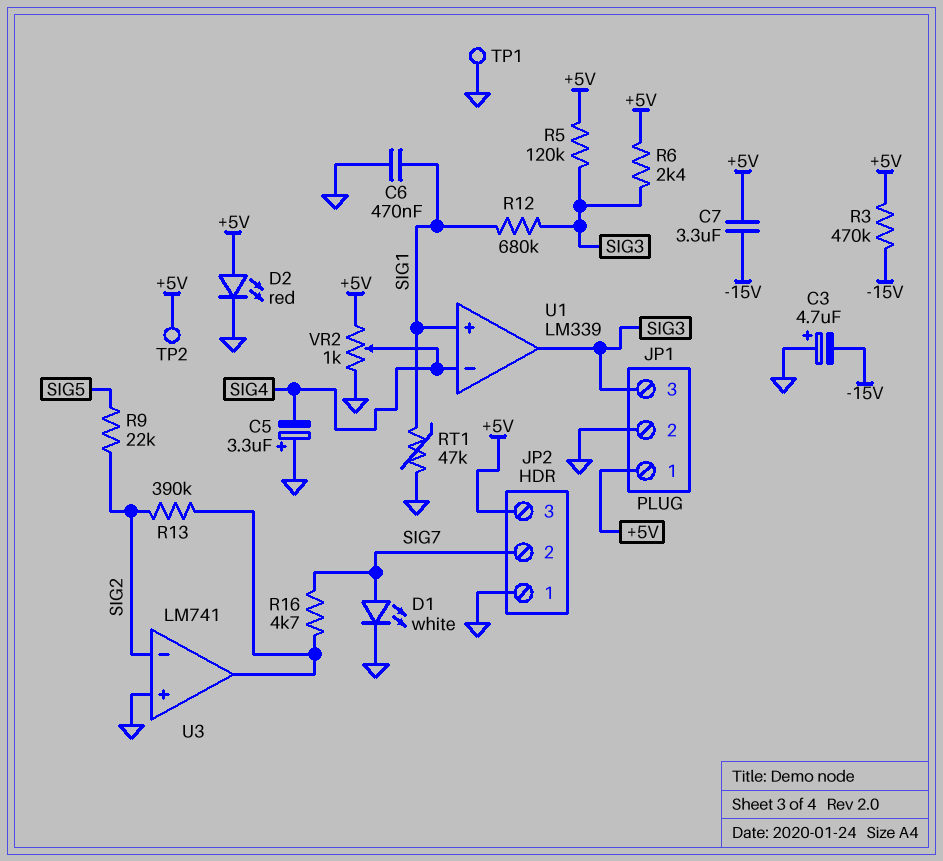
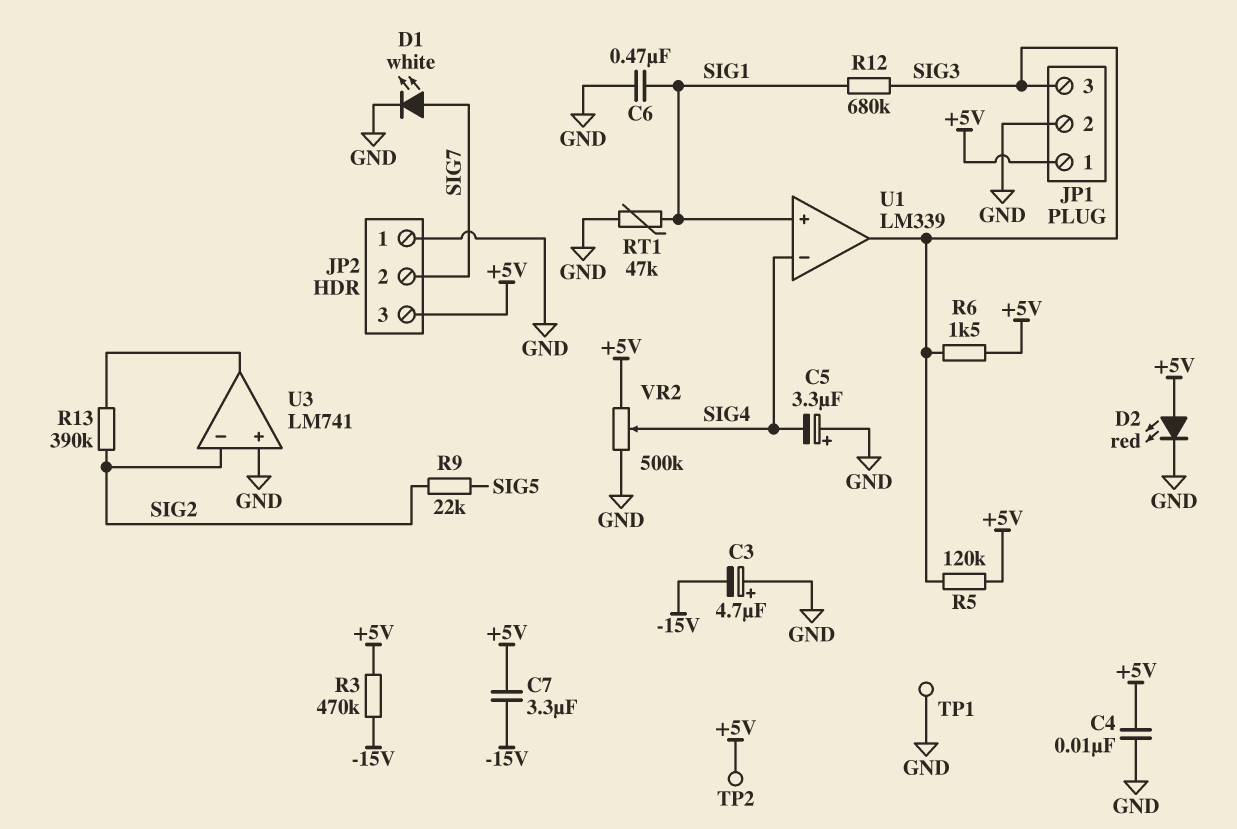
C4: none -> 10nF (+5V, GND)
R6: 2.4k (+5V, SIG3) -> 1.5k (+5V, SIG3)
R16: 4.7k (SIG7, U3/out) -> none
VR2: 1k (+5V, GND, wiper SIG4) -> 500k (+5V, GND, wiper SIG4)

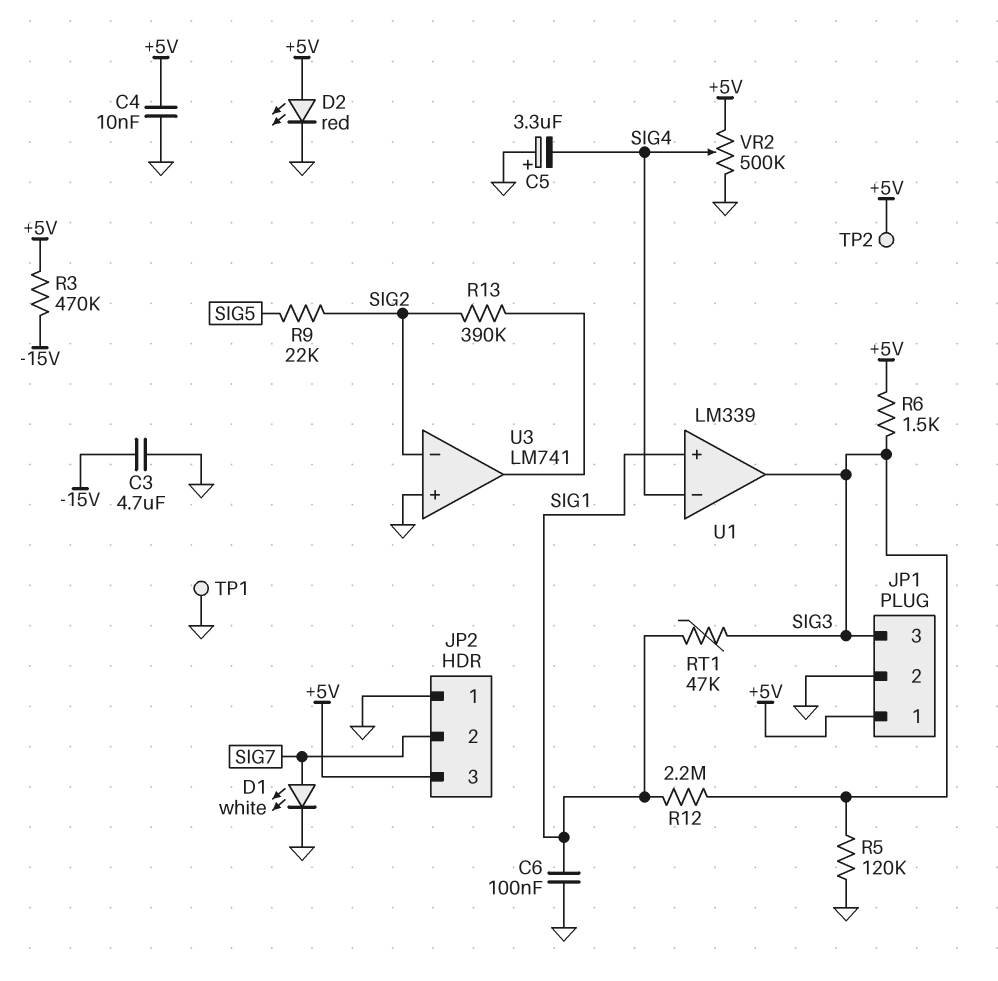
C3: 4.7uF (plus GND, minus -15V) -> 4.7uF (-15V, GND)
C6: 470nF (GND, SIG1) -> 100nF (GND, SIG1)
C7: 3.3uF (+5V, -15V) -> none
R5: 120k (+5V, SIG3) -> 120k (GND, SIG3)
R12: 680k (SIG1, SIG3) -> 2.2M (SIG1, SIG3)
RT1: 47k (GND, SIG1) -> 47k (SIG1, SIG3)

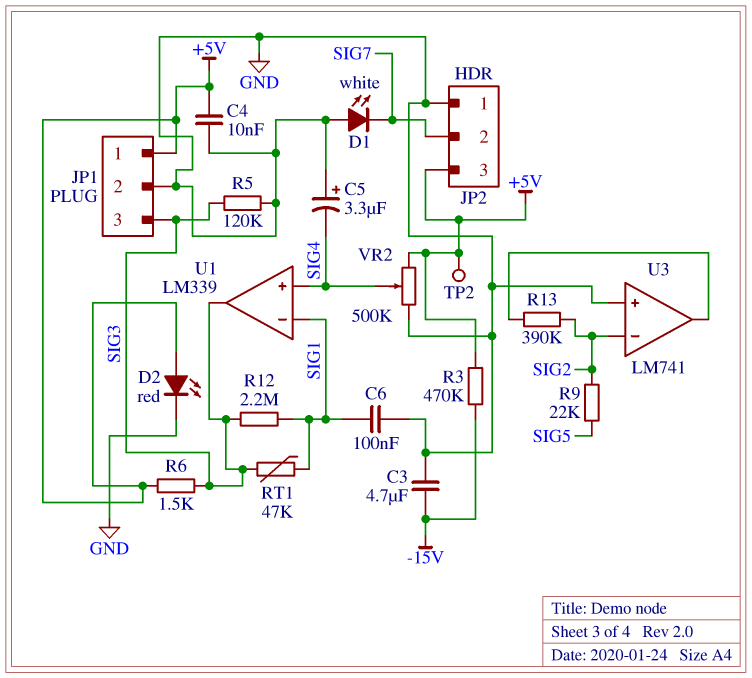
D1: LED white (A SIG7, K GND) -> LED white (A GND, K SIG7)
TP1: test point (GND) -> none
U1 pin in+: SIG1 -> SIG4
U1 pin in-: SIG4 -> SIG1

